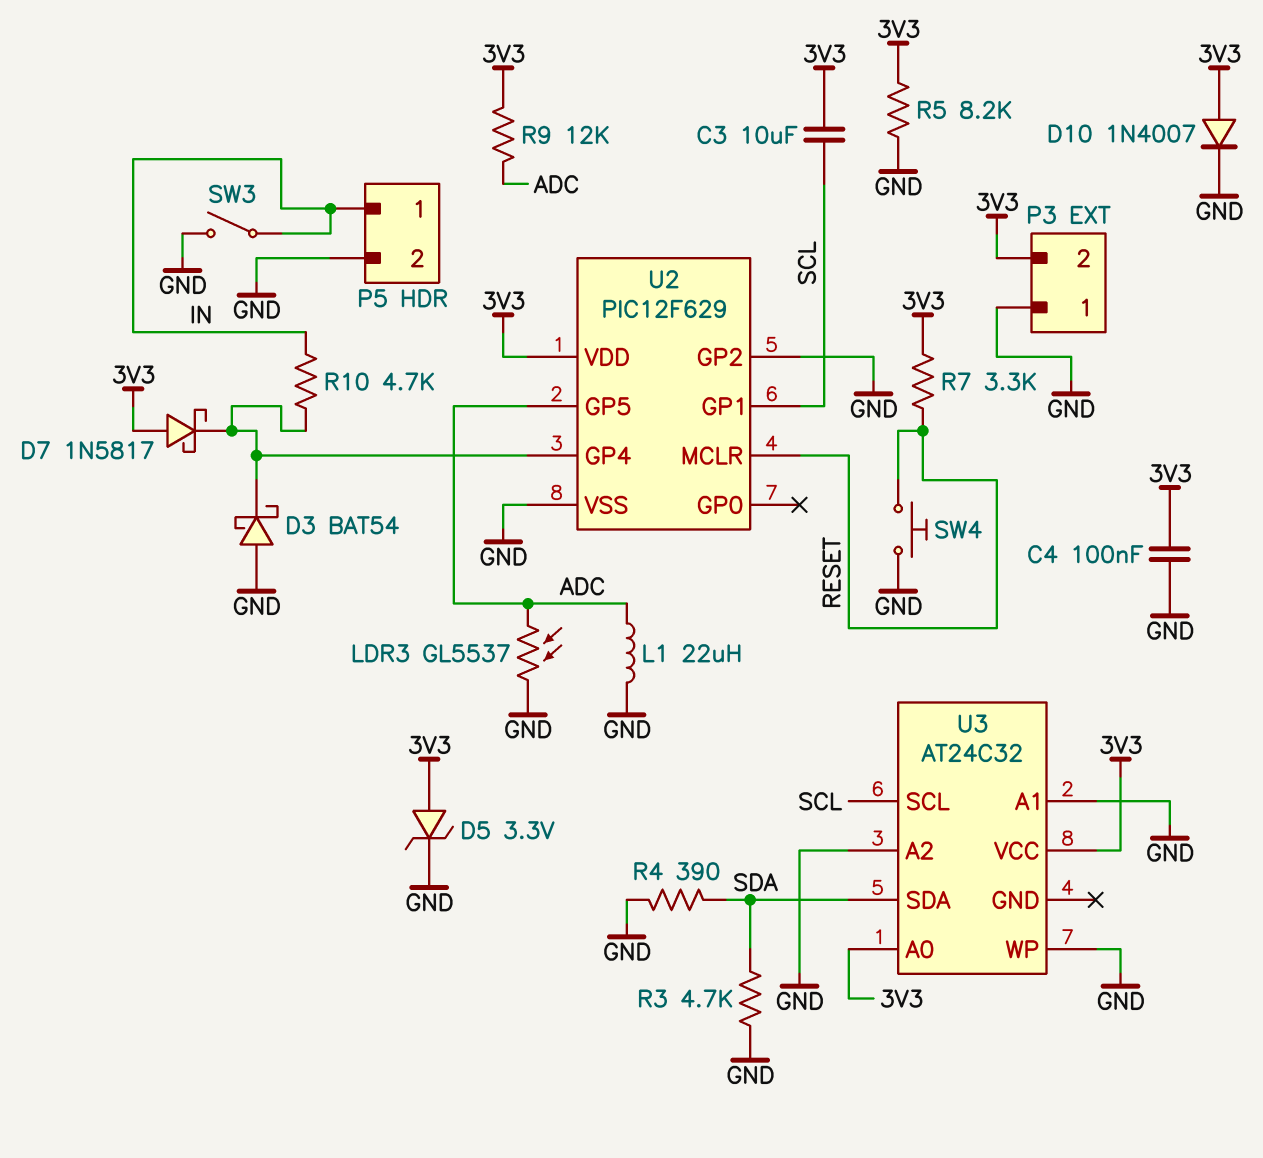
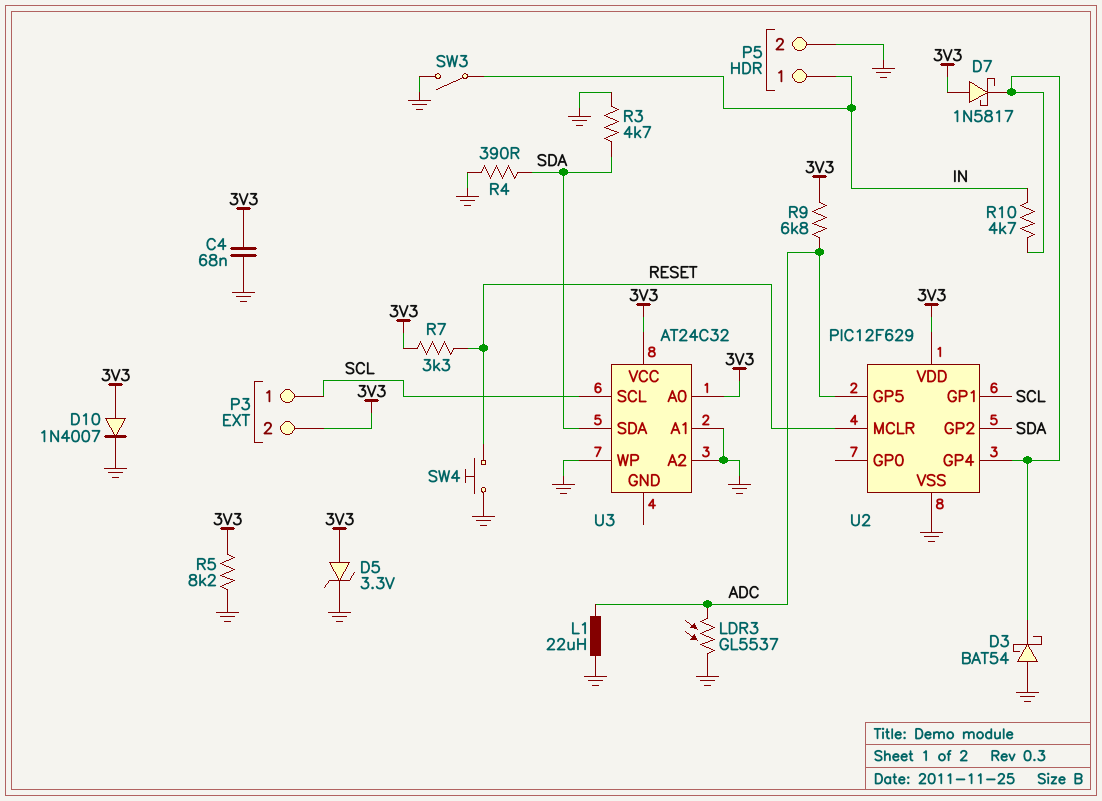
C3: 10uF (3V3, SCL) -> none
C4: 100nF (3V3, GND) -> 68nF (3V3, GND)
P3 pin 1: GND -> SCL
R9: 12k (3V3, ADC) -> 6.8k (3V3, ADC)
U2 pin GP2: GND -> SDA

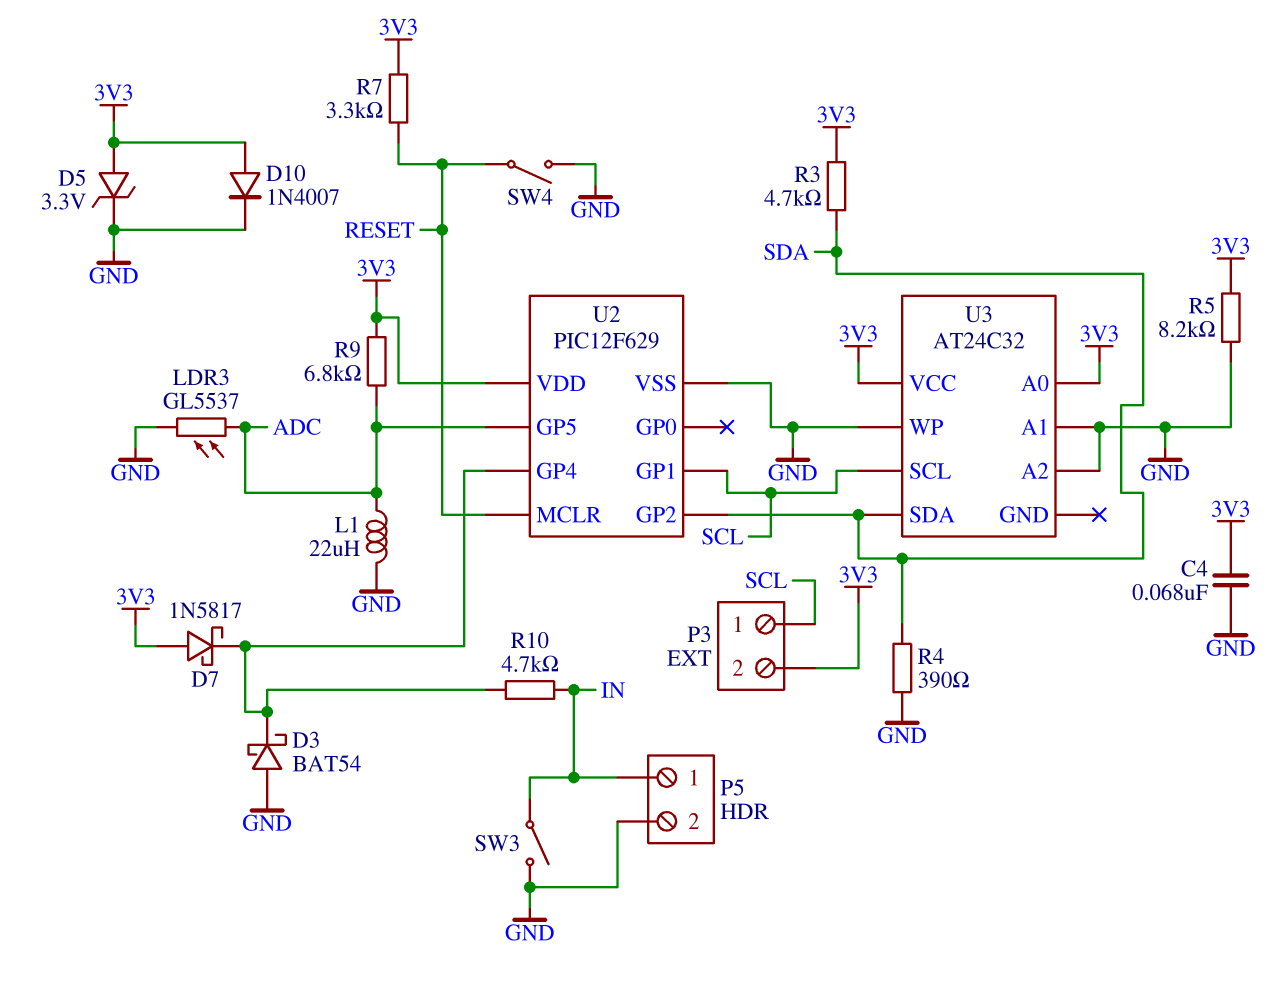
R3: 4.7k (GND, SDA) -> 4.7k (3V3, SDA)
SW4: button (GND, RESET) -> switch (GND, RESET)

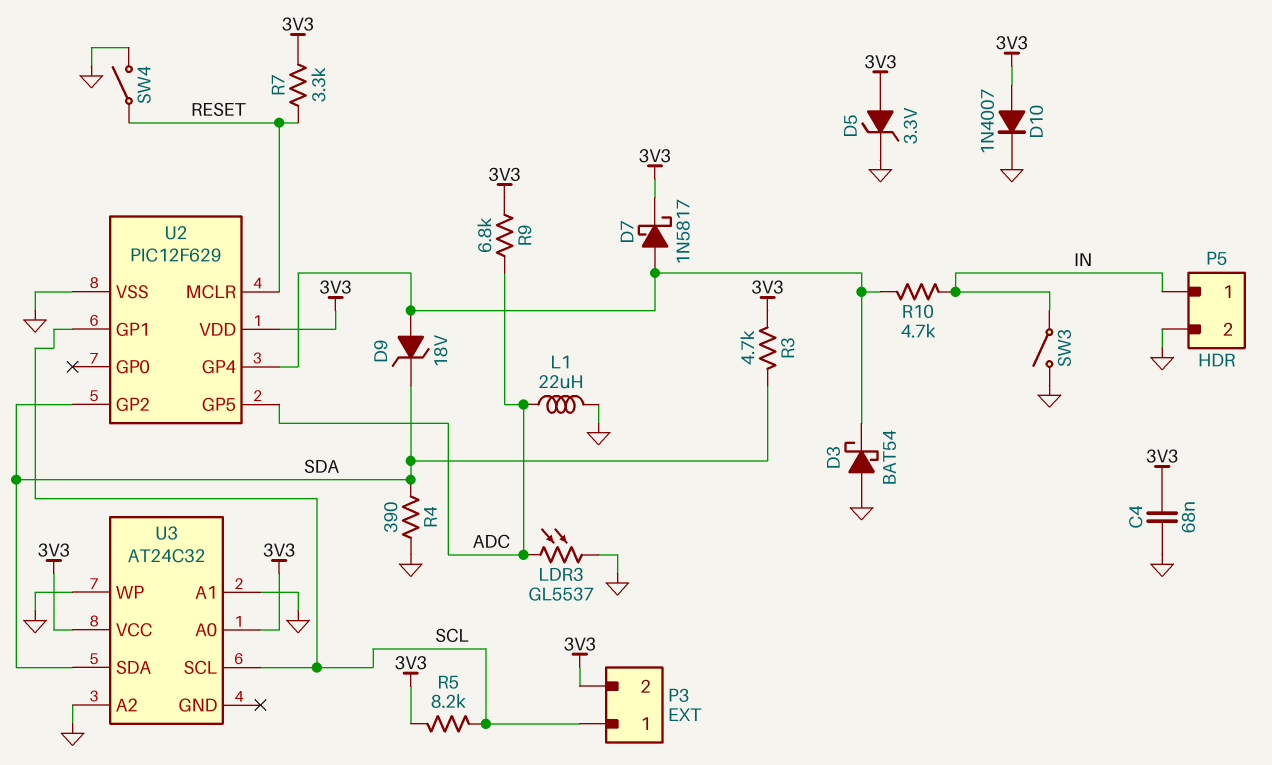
D7: schottky 1N5817 (A 3V3, K U2/GP4) -> schottky 1N5817 (A U2/GP4, K 3V3)
D9: none -> zener 18V (A U2/GP4, K SDA)
R5: 8.2k (3V3, GND) -> 8.2k (3V3, SCL)

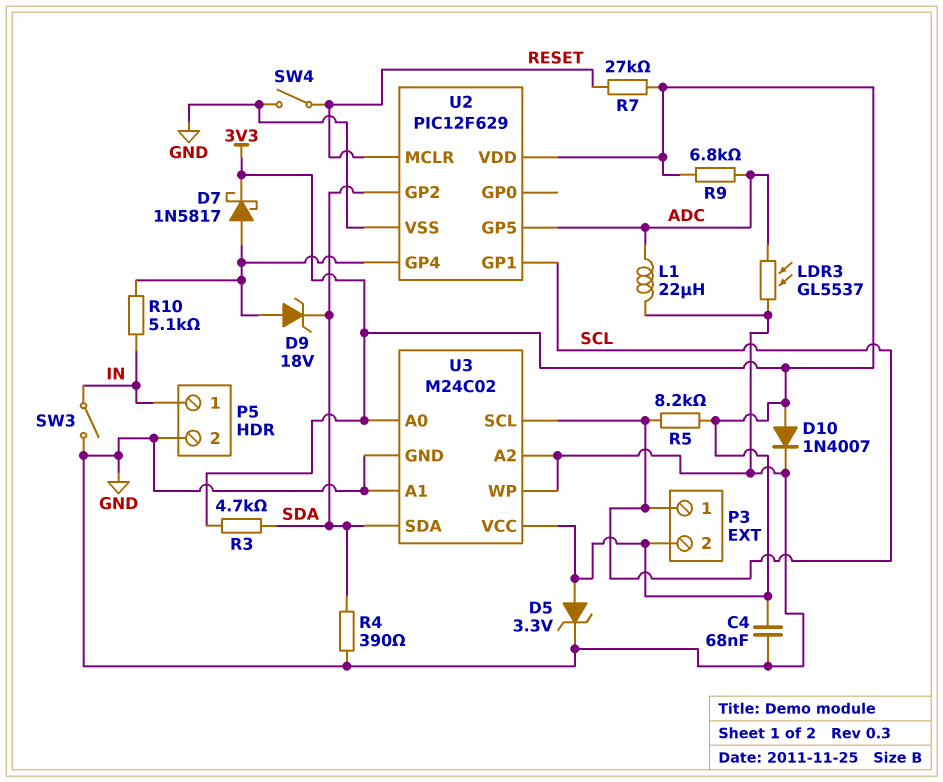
D3: schottky BAT54 (A GND, K U2/GP4) -> none
R7: 3.3k (3V3, RESET) -> 27k (3V3, RESET)
R10: 4.7k (IN, U2/GP4) -> 5.1k (IN, U2/GP4)
U3: AT24C32 -> M24C02
U3 pin GND: none -> GND

